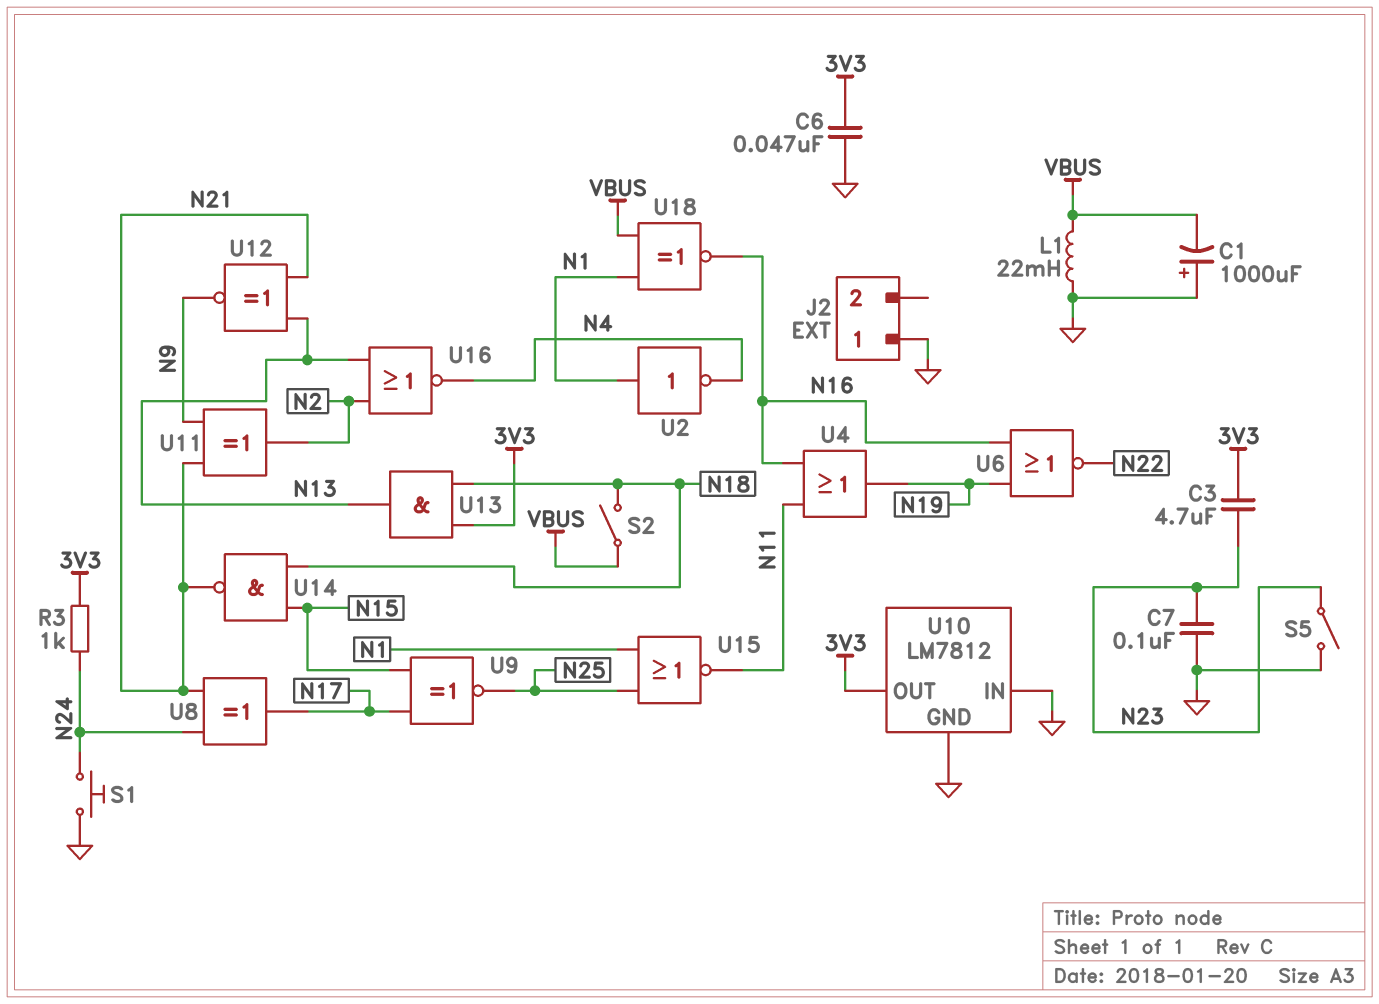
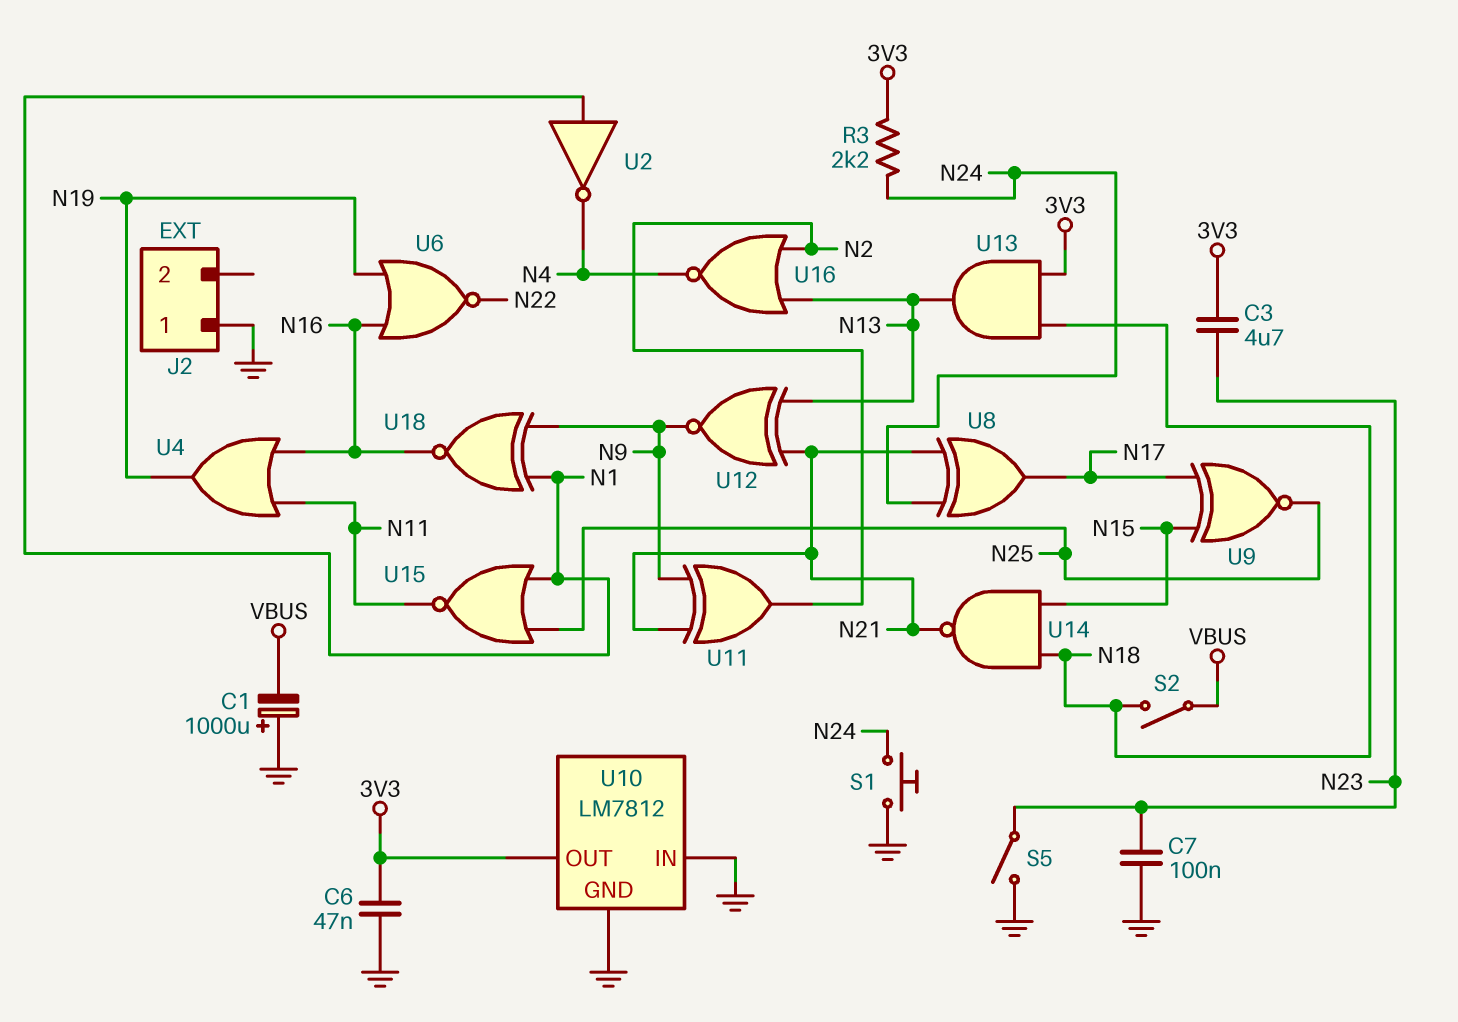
L1: 22mH (GND, VBUS) -> none
R3: 1k (3V3, N24) -> 2.2k (3V3, N24)
U18: XNOR (in N1, in VBUS, out N16) -> XNOR (in N1, in N9, out N16)

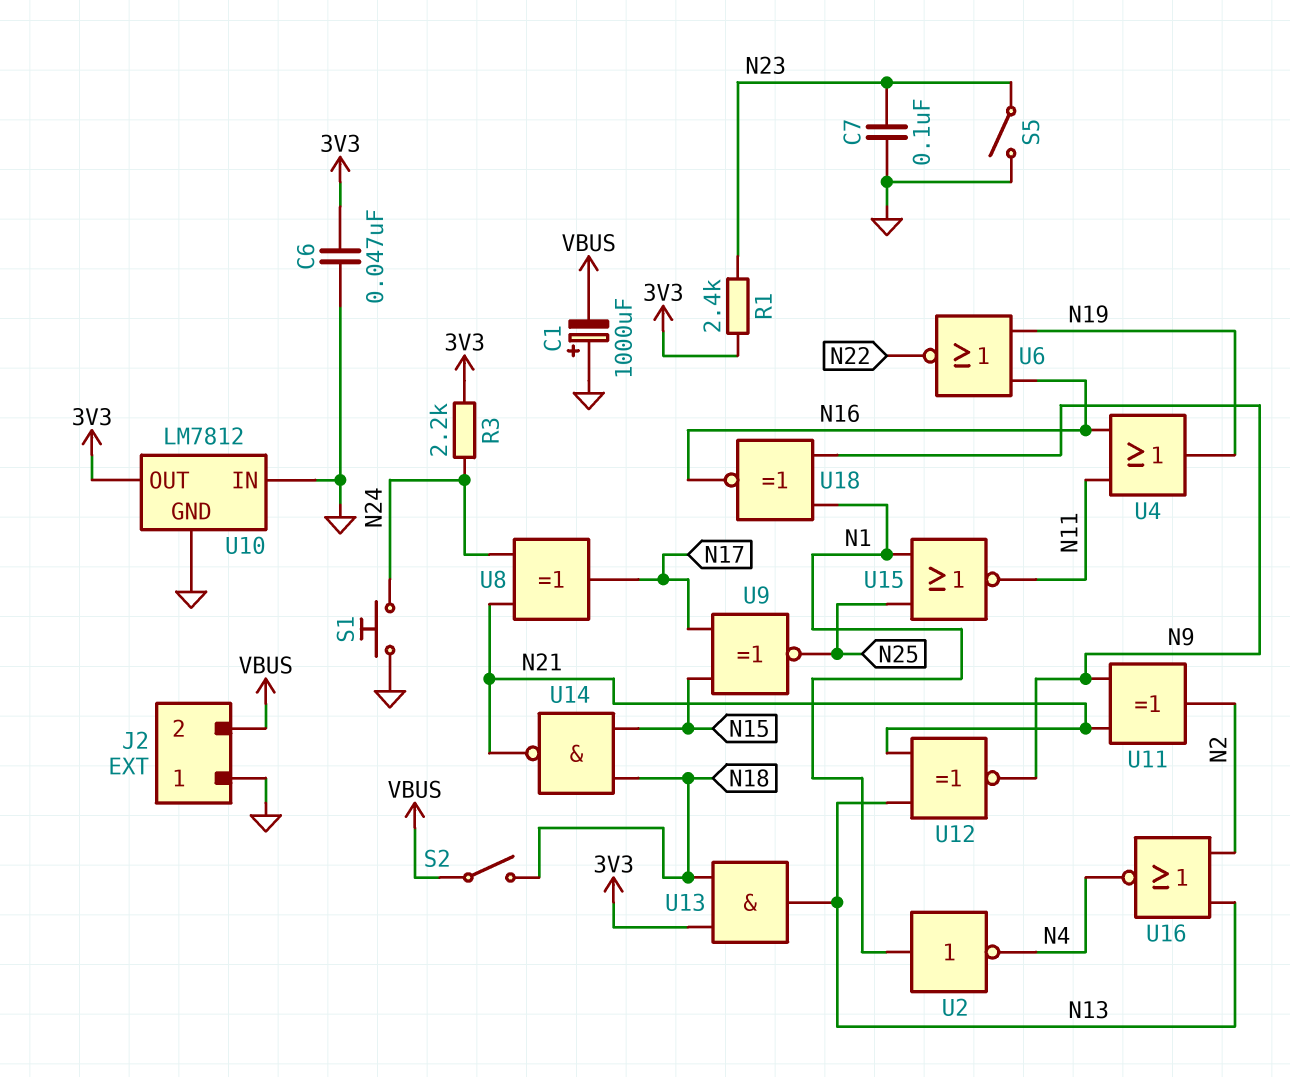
C3: 4.7uF (3V3, N23) -> none
J2 pin 2: none -> VBUS
R1: none -> 2.4k (3V3, N23)

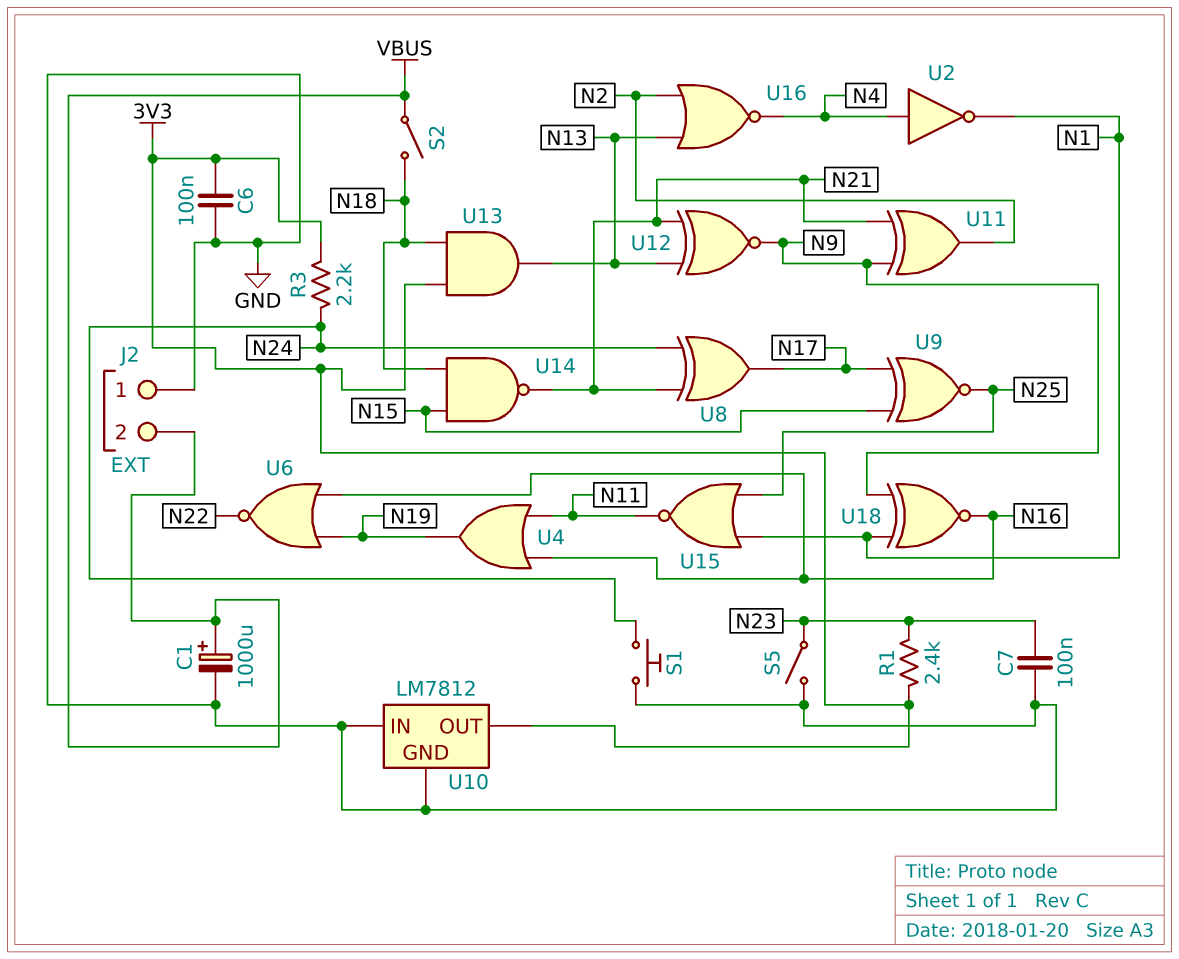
C1: 1000uF (plus GND, minus VBUS) -> 1000uF (plus VBUS, minus GND)
C6: 47nF (3V3, GND) -> 100nF (3V3, GND)
U2: NOT (in N1, out N4) -> NOT (in N4, out N1)

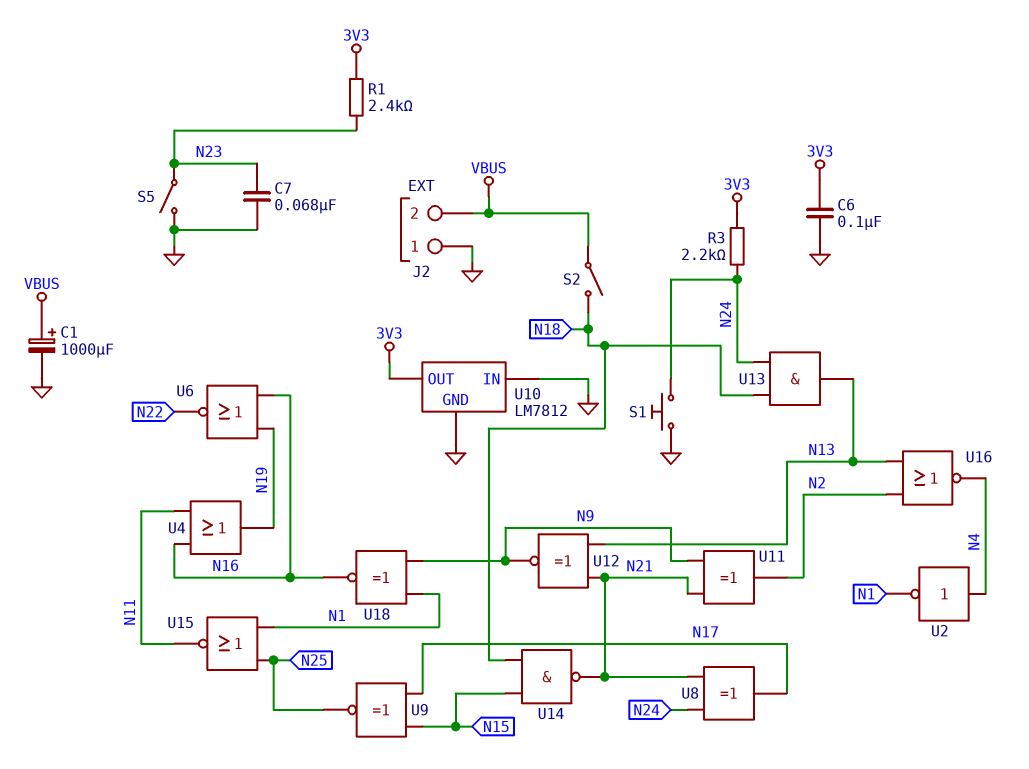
C7: 100nF (GND, N23) -> 68nF (GND, N23)
U13: AND (in 3V3, in N18, out N13) -> AND (in N18, in N24, out N13)

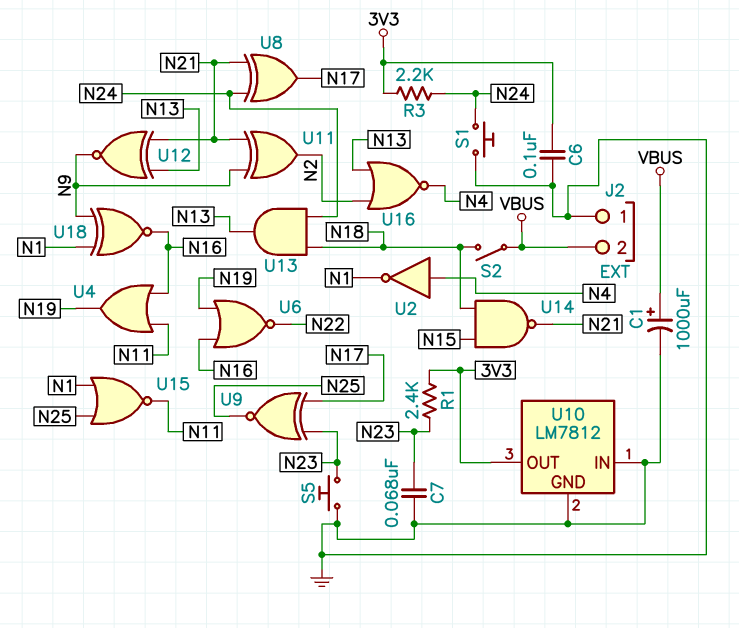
S5: switch (GND, N23) -> button (GND, N23)
U9: XNOR (in N15, in N17, out N25) -> XNOR (in N17, in N23, out N25)

